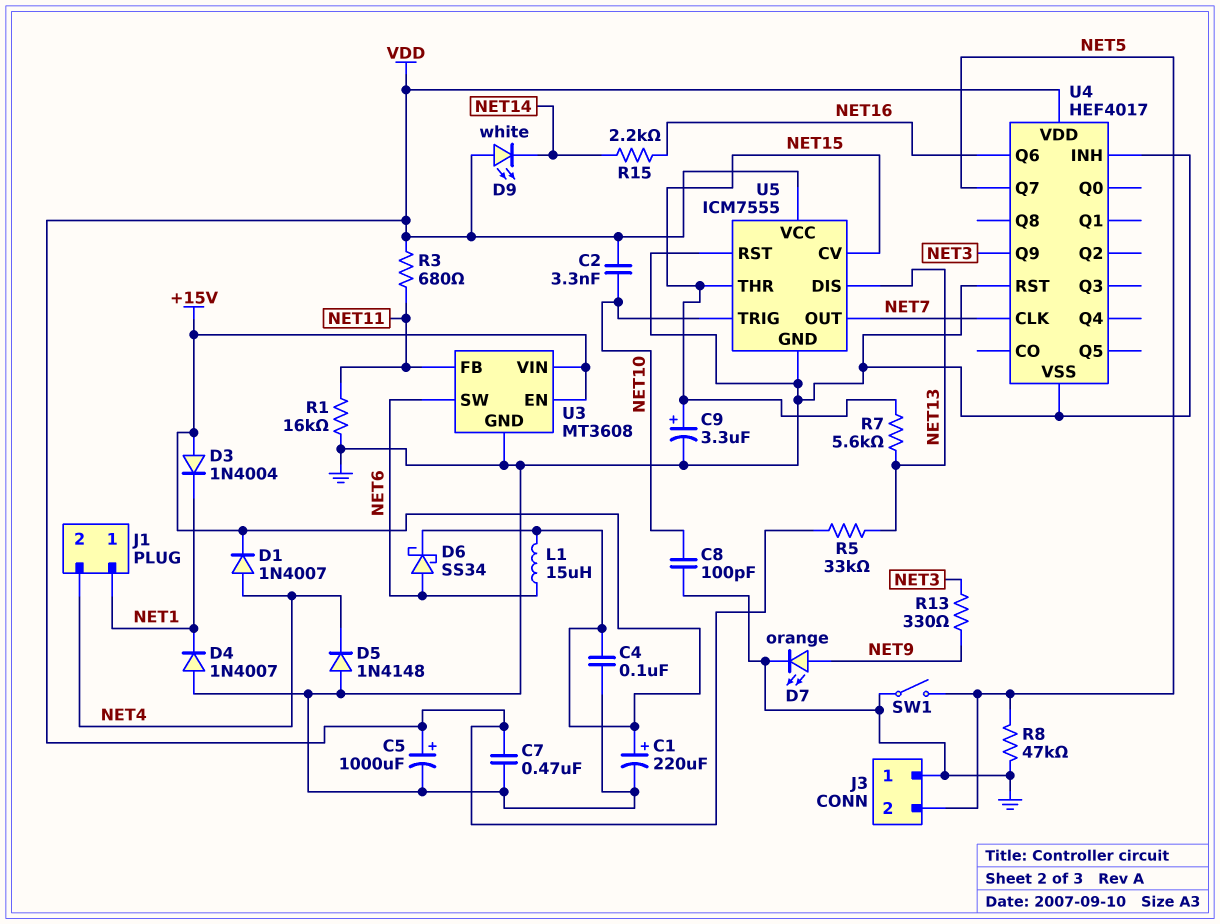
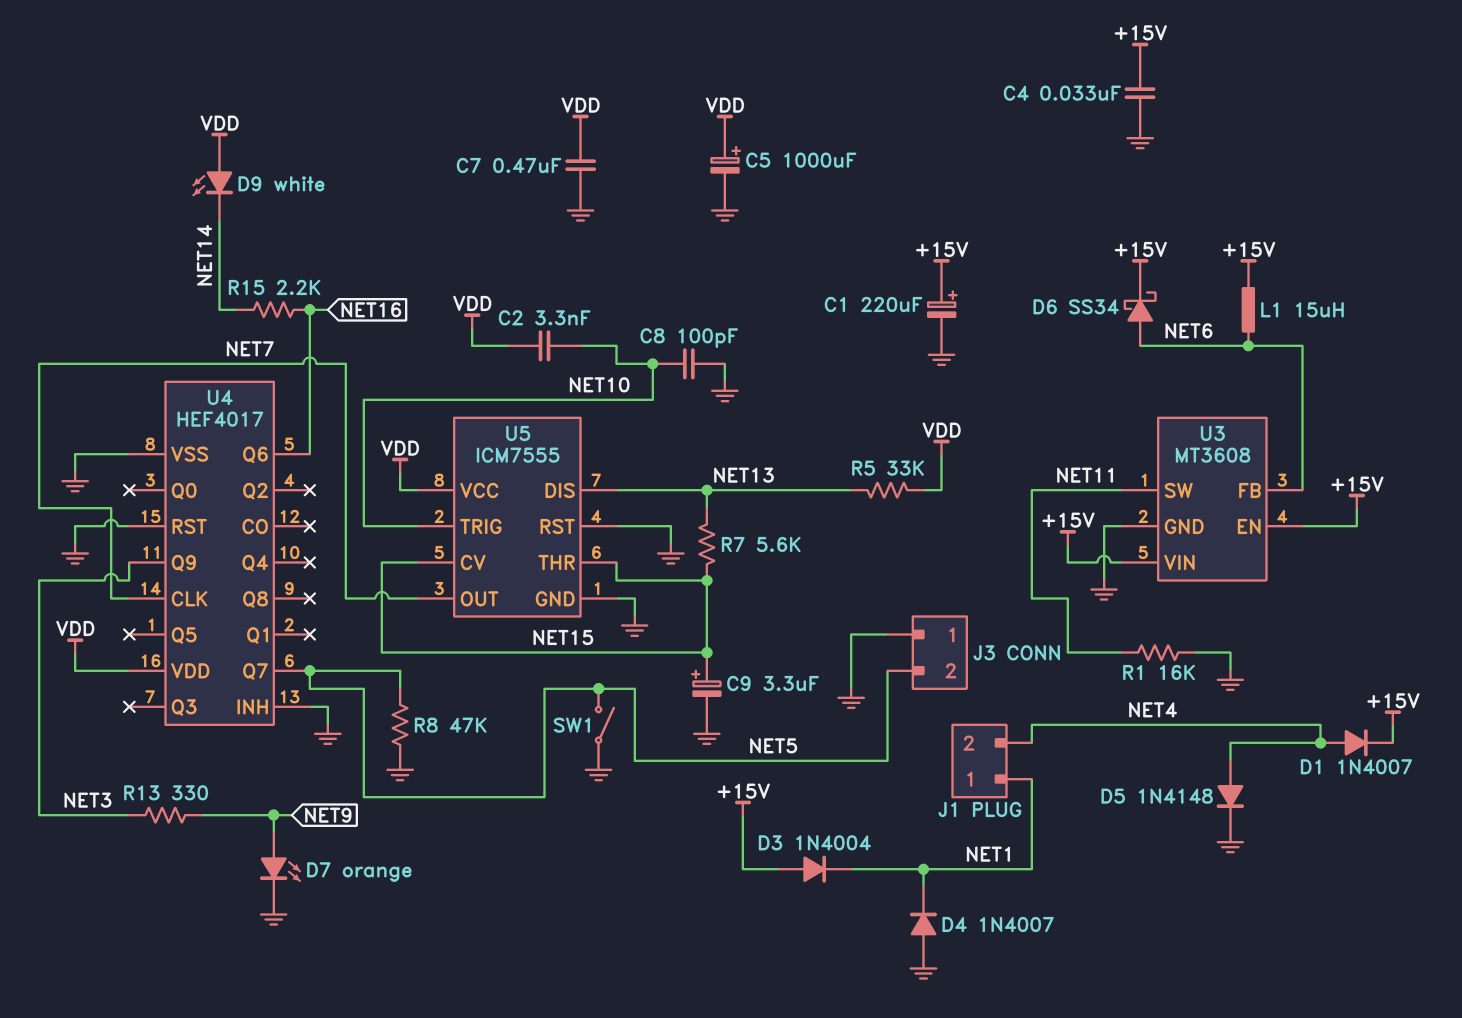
C4: 100nF (+15V, GND) -> 33nF (+15V, GND)
D5: diode 1N4148 (A GND, K NET4) -> diode 1N4148 (A NET4, K GND)
R3: 680 (NET11, VDD) -> none
U3 pin FB: NET11 -> NET6
U3 pin SW: NET6 -> NET11

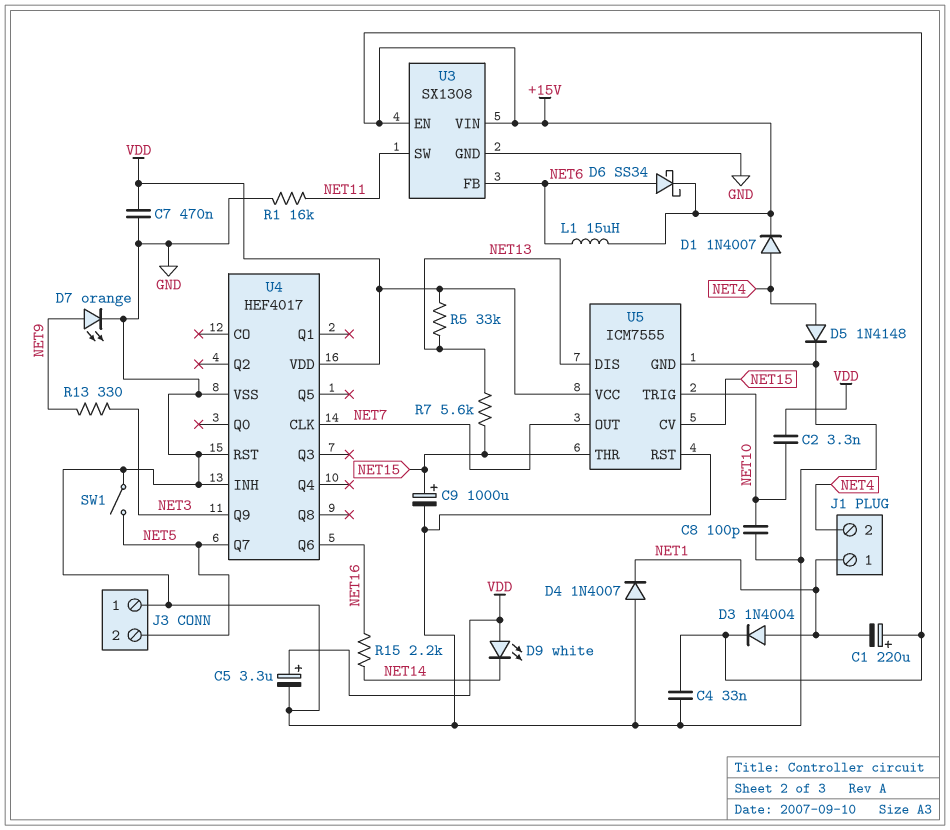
C1: 220uF (plus +15V, minus GND) -> 220uF (plus +15V, minus NET1)
C5: 1000uF (plus VDD, minus GND) -> 3.3uF (plus VDD, minus GND)
C9: 3.3uF (plus NET15, minus GND) -> 1000uF (plus NET15, minus GND)
D3: diode 1N4004 (A +15V, K NET1) -> diode 1N4004 (A NET1, K +15V)
R8: 47k (GND, NET5) -> none
U3: MT3608 -> SX1308

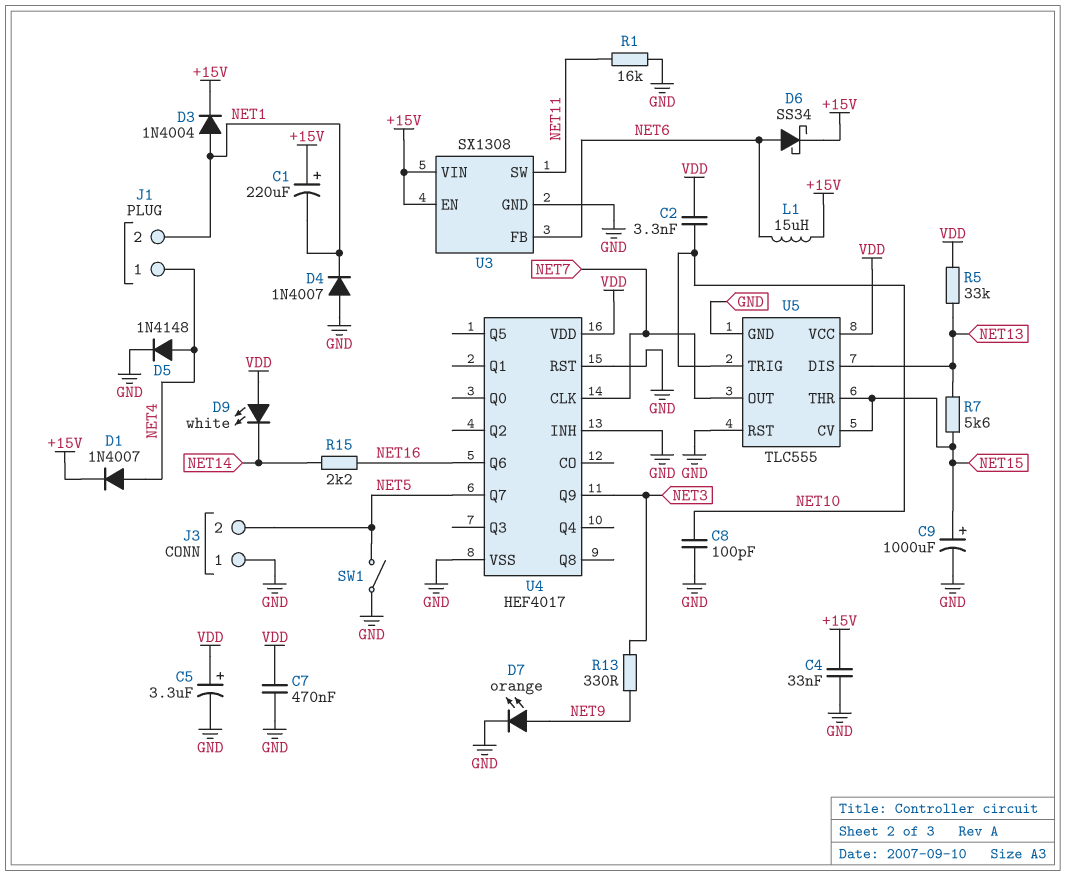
J1 pin 1: NET1 -> NET4
J1 pin 2: NET4 -> NET1
U5: ICM7555 -> TLC555

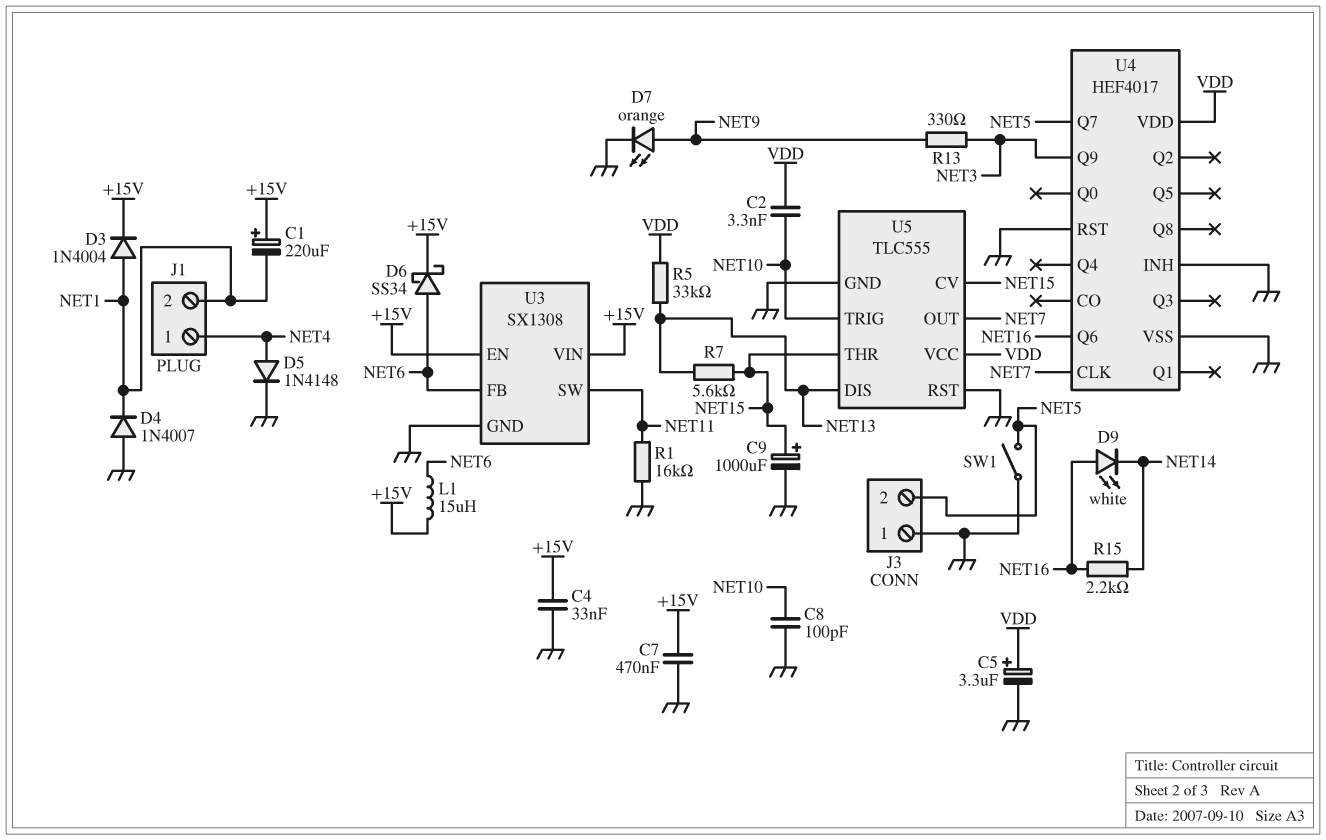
C7: 470nF (GND, VDD) -> 470nF (+15V, GND)
D1: diode 1N4007 (A NET4, K +15V) -> none
D9: LED white (A VDD, K NET14) -> LED white (A NET16, K NET14)

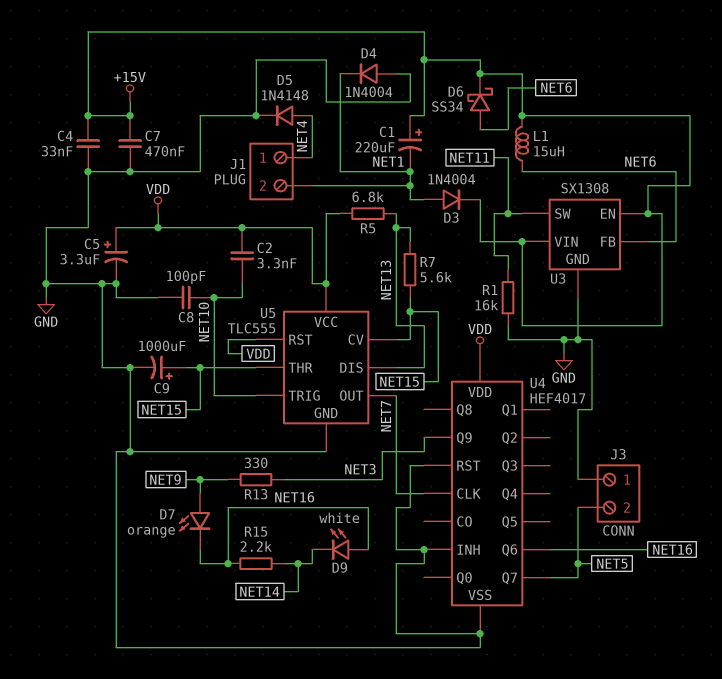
D4: diode 1N4007 (A GND, K NET1) -> diode 1N4004 (A GND, K NET1)
D7: LED orange (A NET9, K GND) -> LED orange (A NET9, K NET16)
R5: 33k (NET13, VDD) -> 6.8k (NET13, VDD)
SW1: switch (GND, NET5) -> none
U5 pin RST: GND -> VDD

